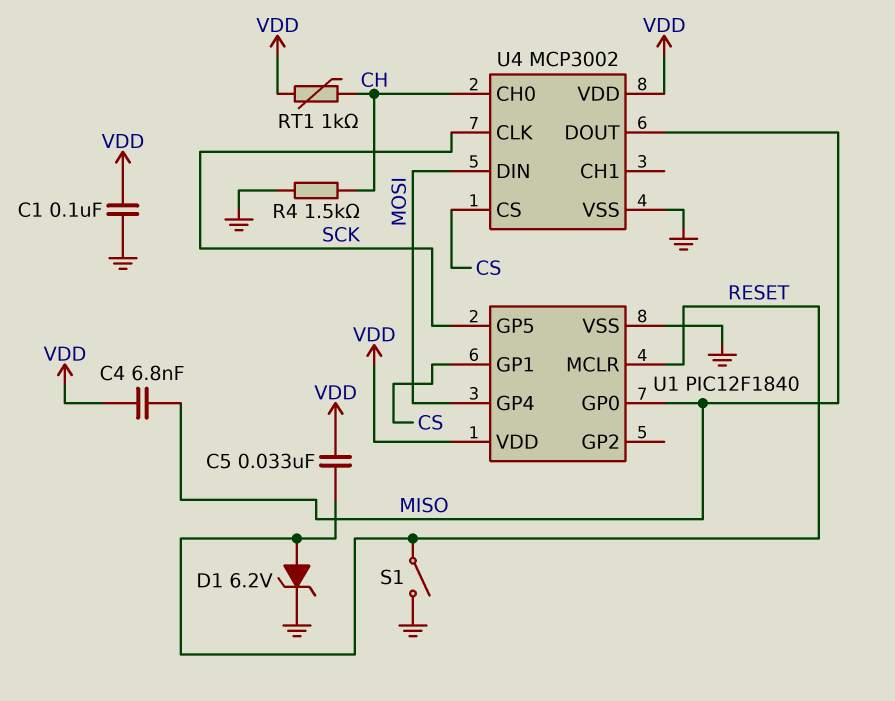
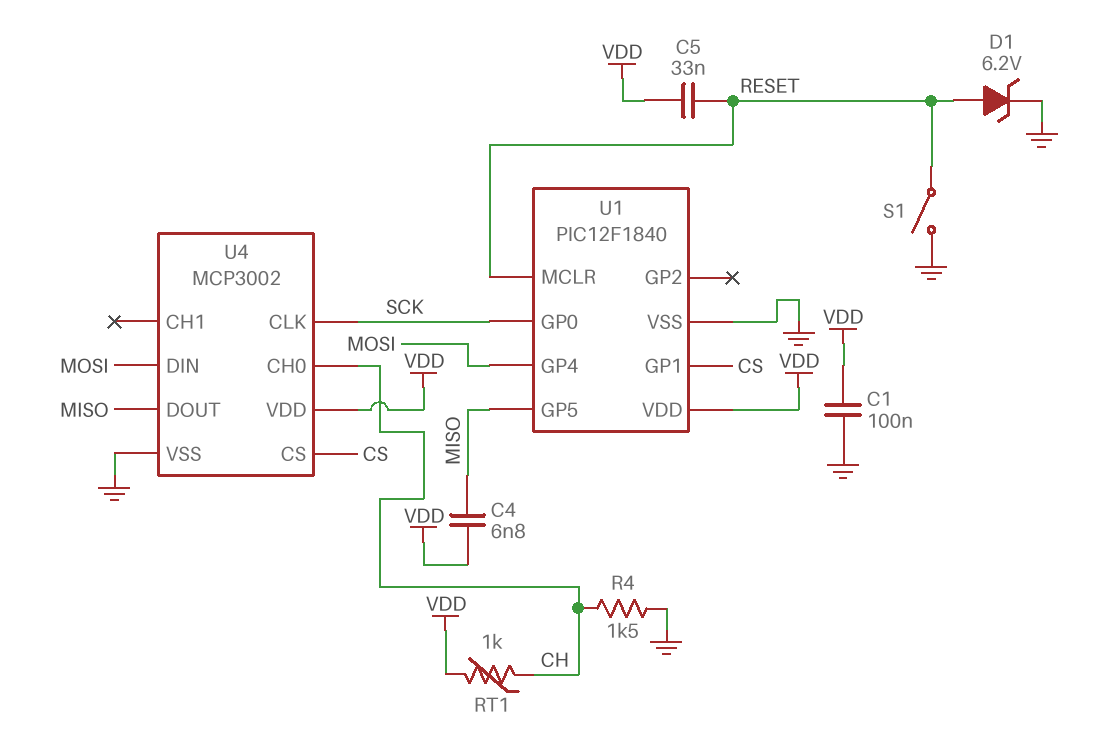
U1 pin GP0: MISO -> SCK
U1 pin GP5: SCK -> MISO

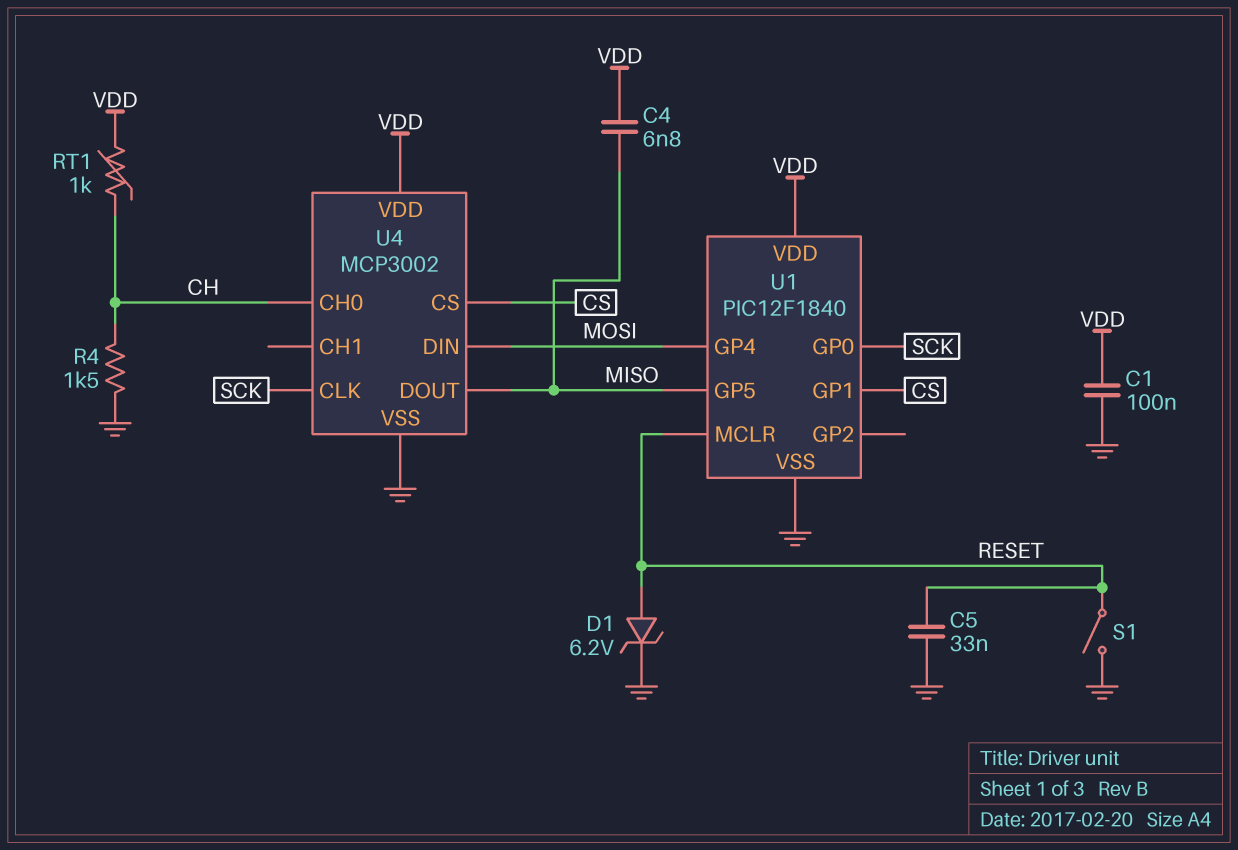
C5: 33nF (RESET, VDD) -> 33nF (GND, RESET)

